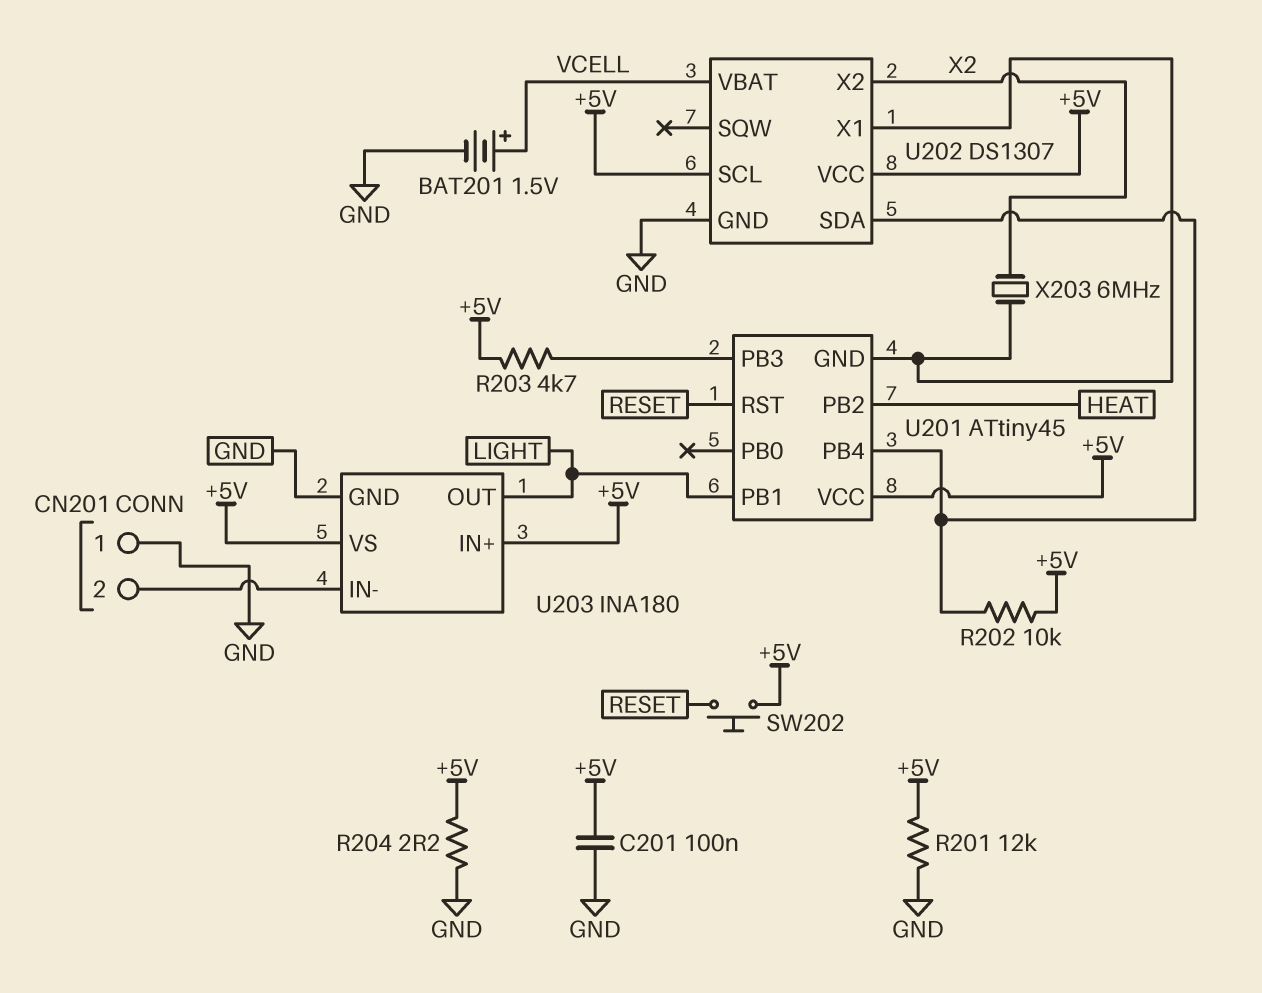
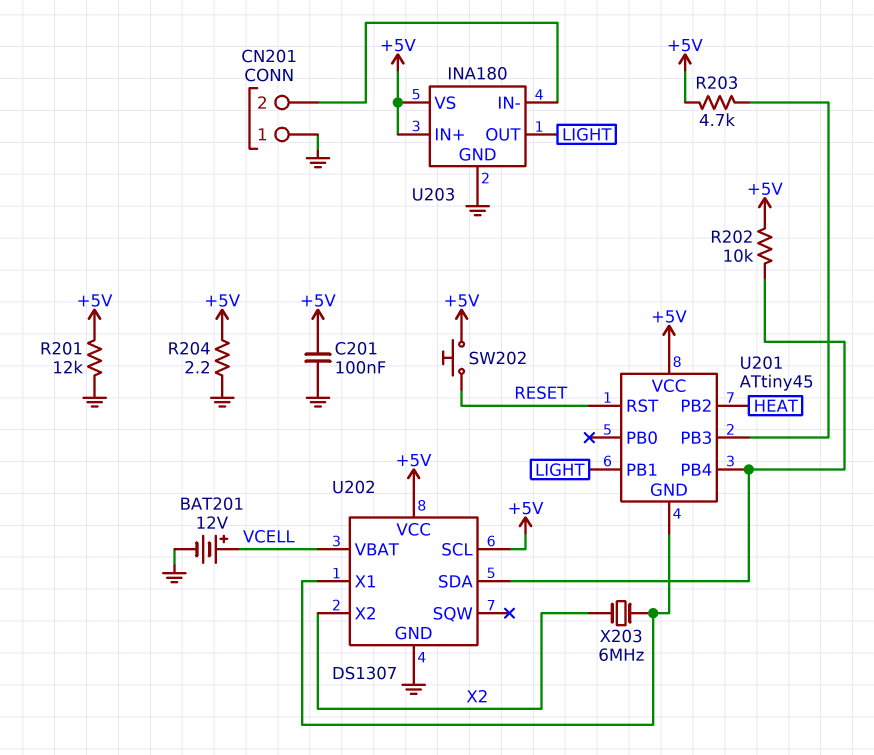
BAT201: 1.5V (plus VCELL, minus GND) -> 12V (plus VCELL, minus GND)

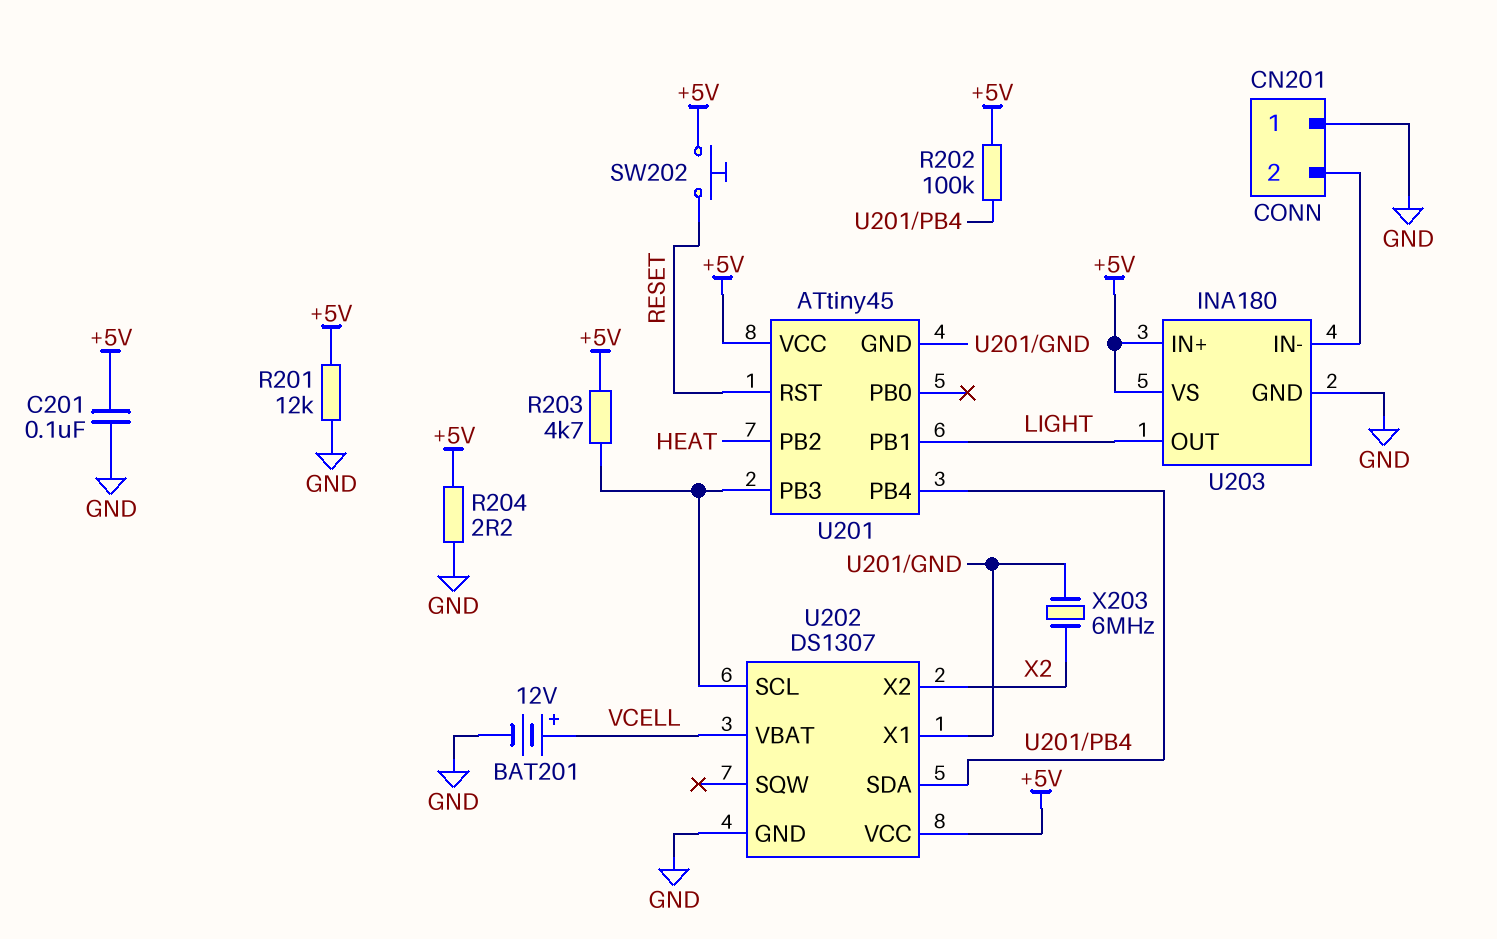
R202: 10k (+5V, U201/PB4) -> 100k (+5V, U201/PB4)
U202 pin SCL: +5V -> U201/PB3

